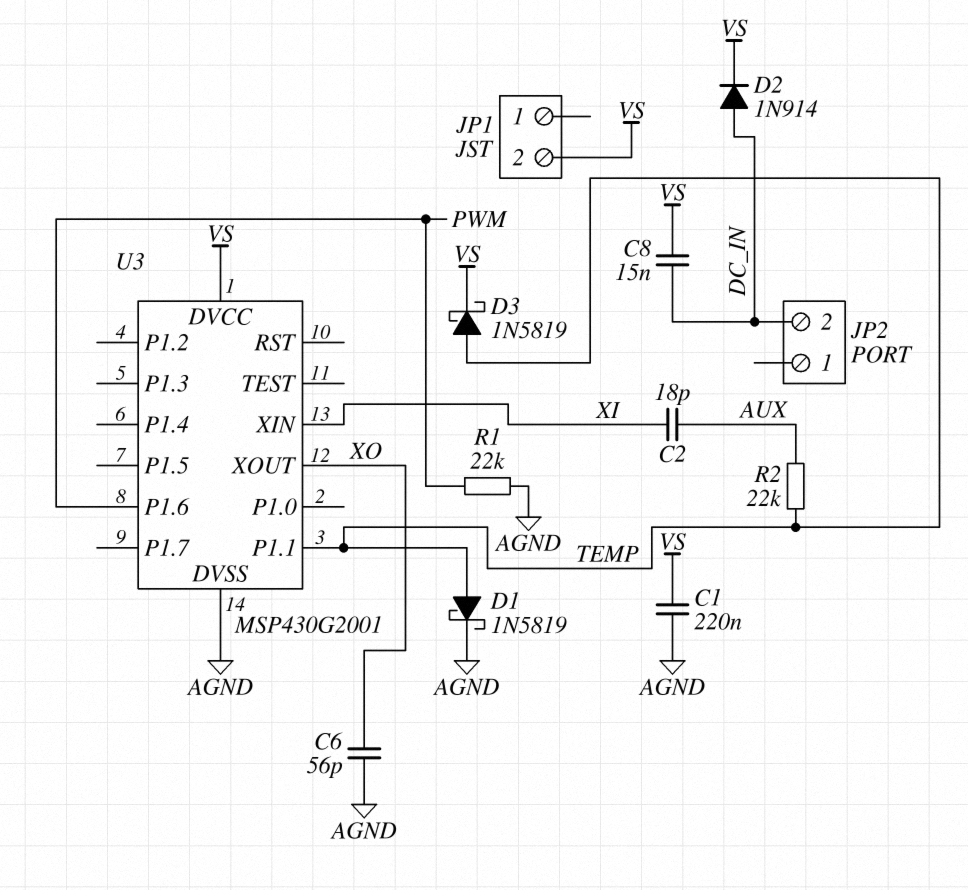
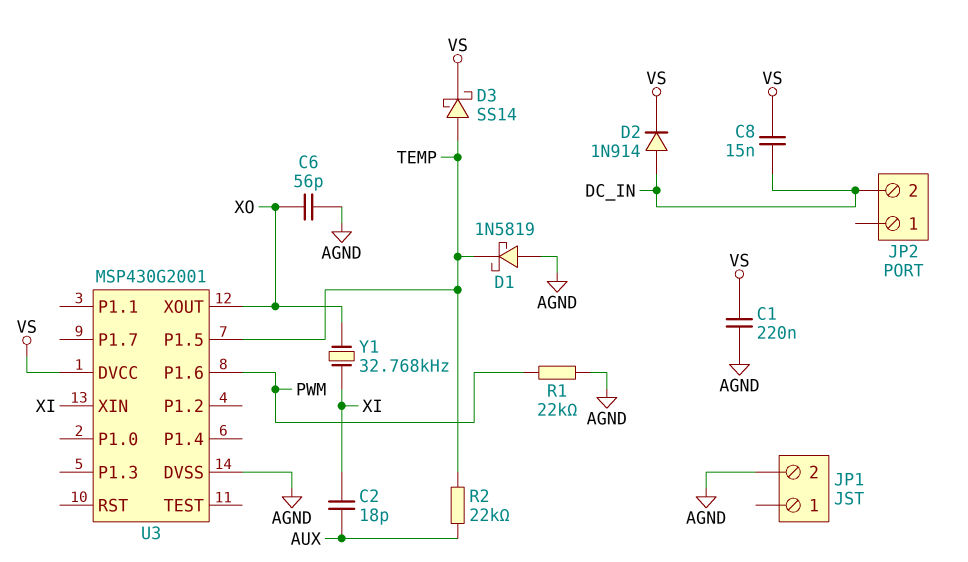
D1: schottky 1N5819 (A TEMP, K AGND) -> schottky 1N5819 (A AGND, K TEMP)
D3: schottky 1N5819 (A TEMP, K VS) -> schottky SS14 (A TEMP, K VS)
JP1 pin 2: VS -> AGND
U3 pin P1.1: TEMP -> none
U3 pin P1.5: none -> TEMP
Y1: none -> 32.768kHz (XI, XO)

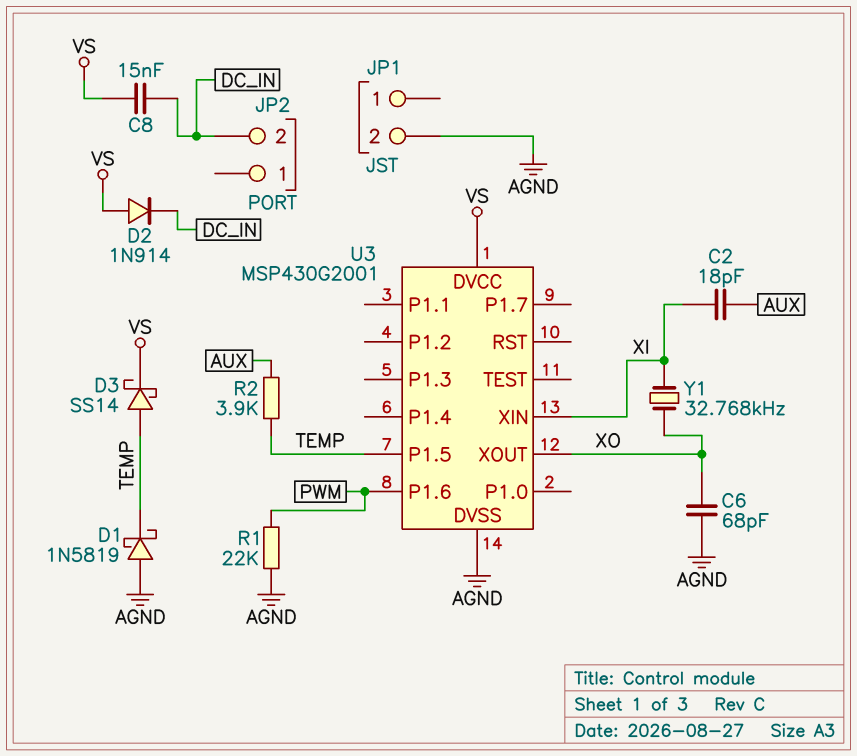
C1: 220nF (AGND, VS) -> none
C6: 56pF (AGND, XO) -> 68pF (AGND, XO)
D2: diode 1N914 (A DC_IN, K VS) -> diode 1N914 (A VS, K DC_IN)
R2: 22k (AUX, TEMP) -> 3.9k (AUX, TEMP)

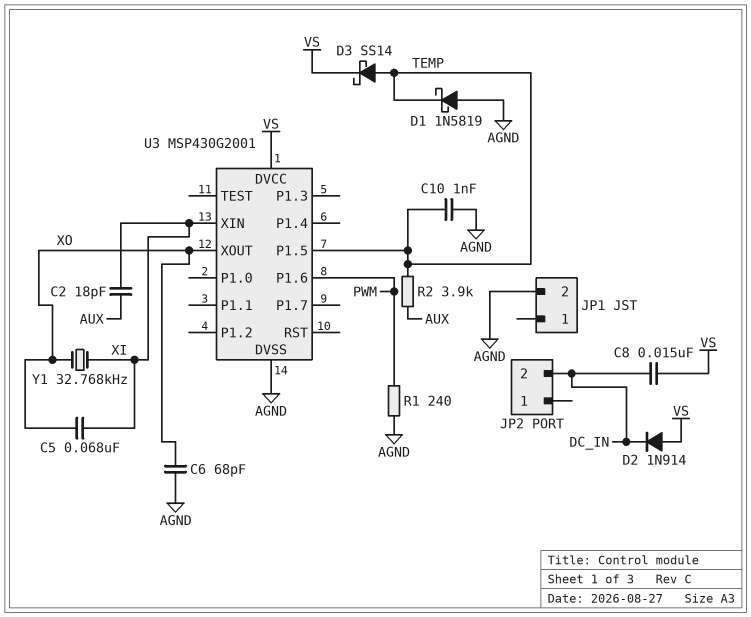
C5: none -> 68nF (XI, XO)
C10: none -> 1nF (AGND, TEMP)
R1: 22k (AGND, PWM) -> 240 (AGND, PWM)

